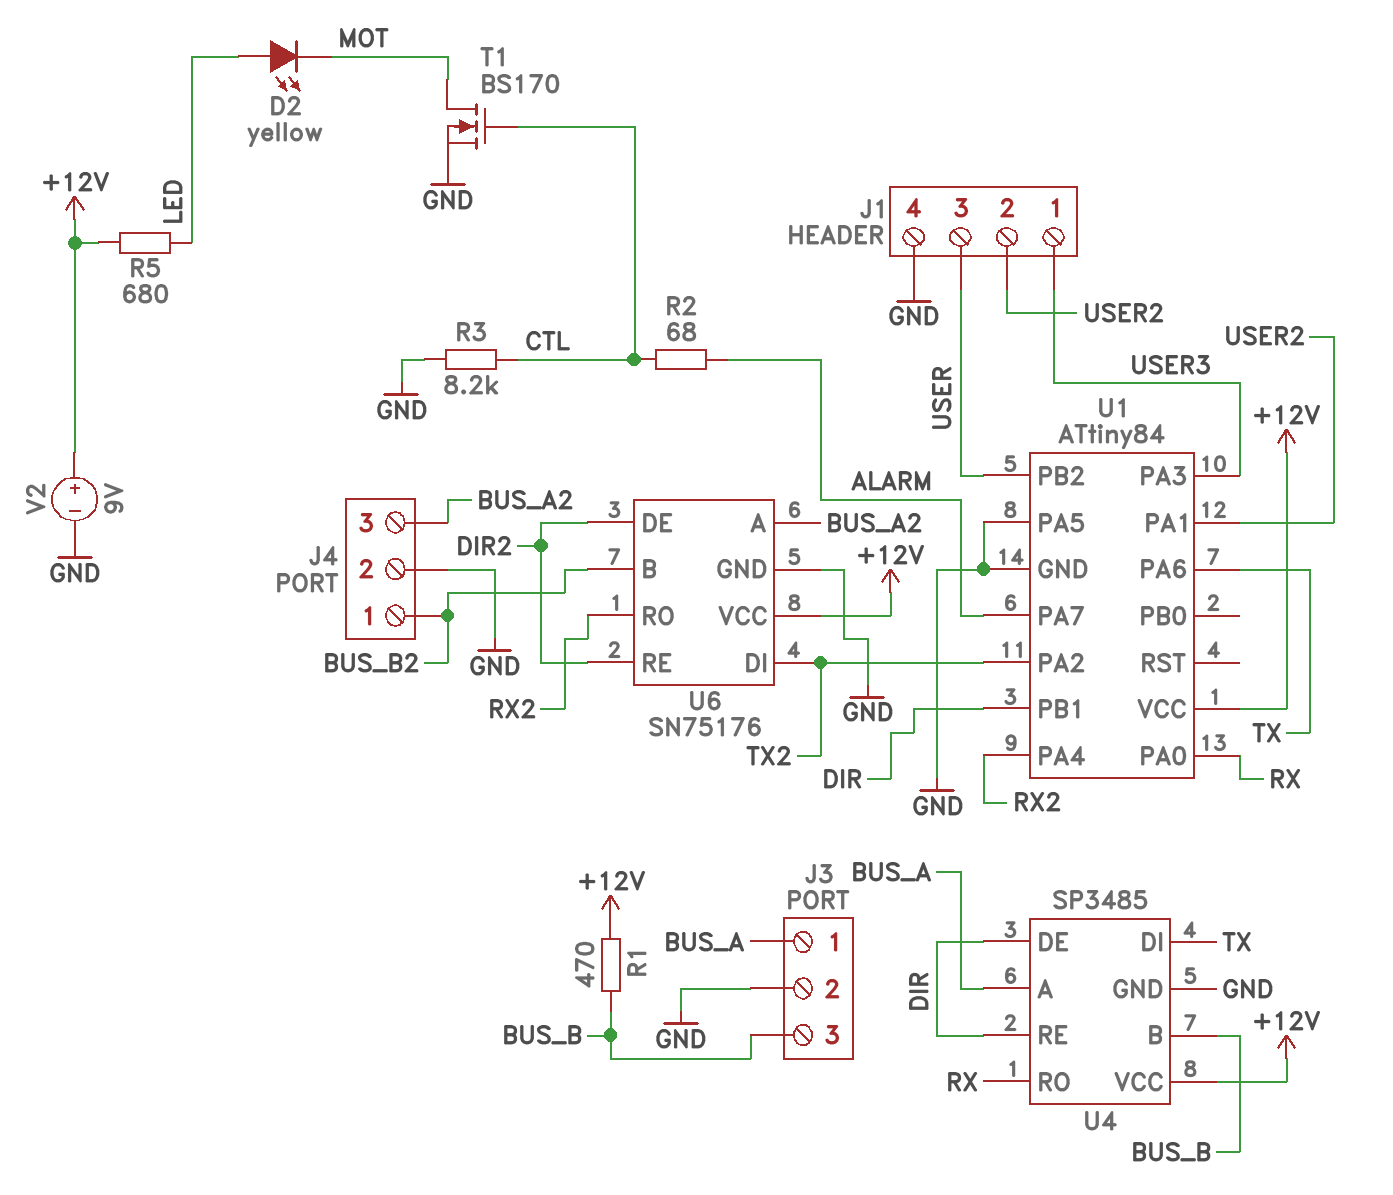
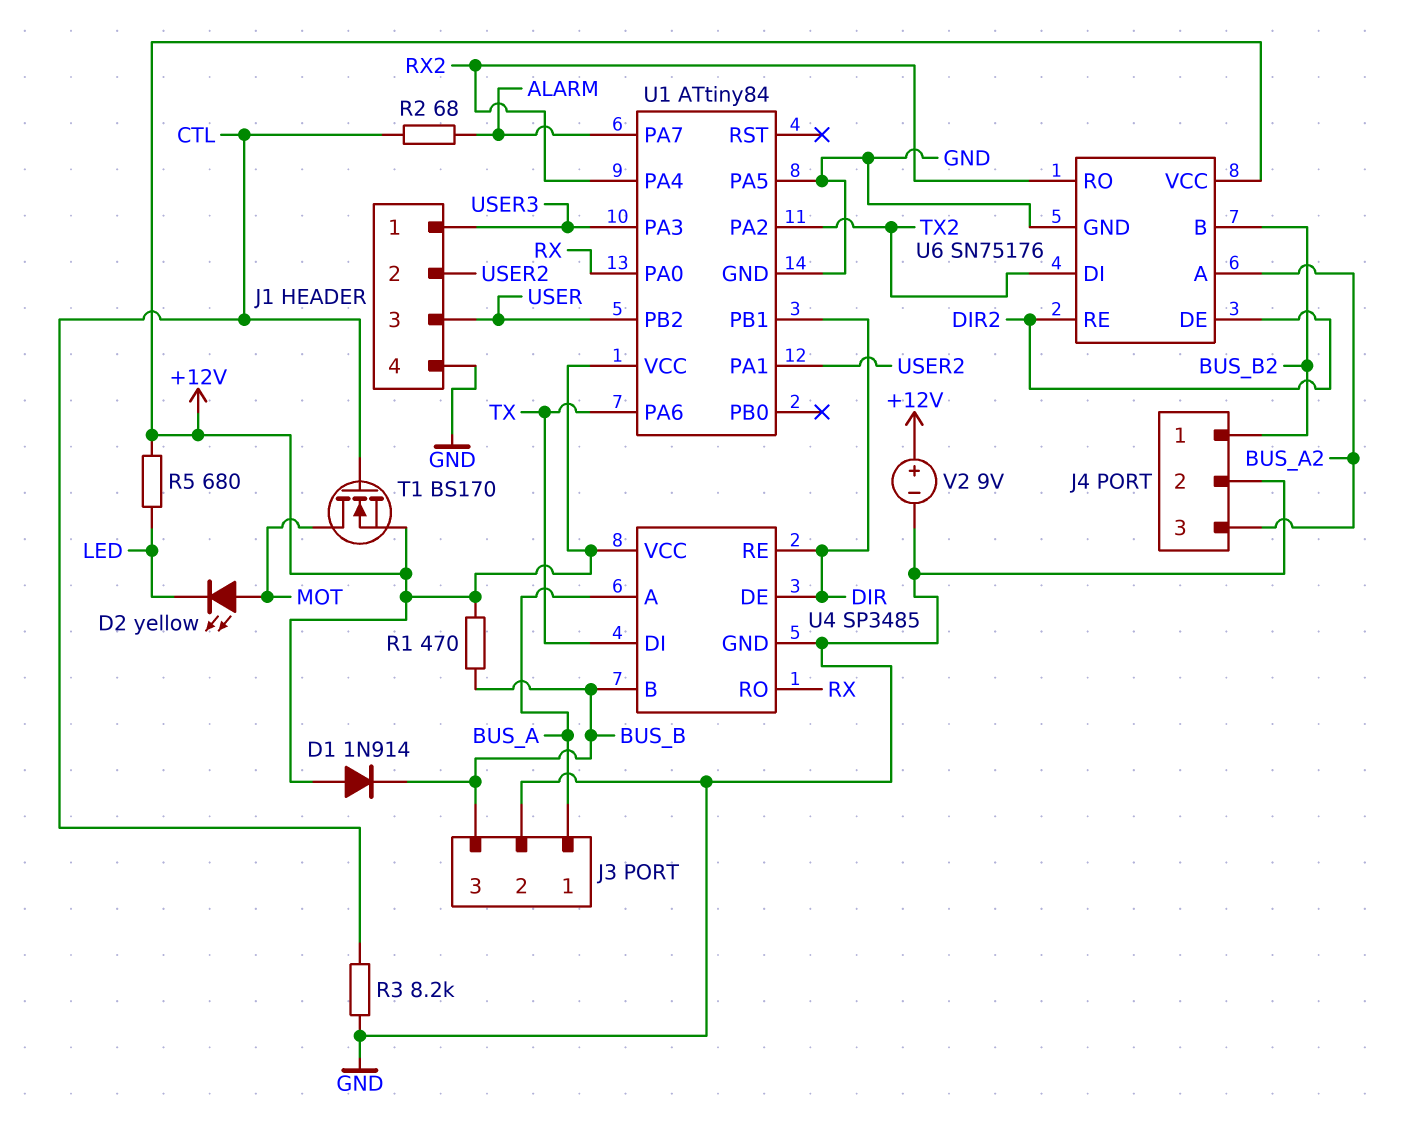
D1: none -> diode 1N914 (A +12V, K BUS_B)
D2: LED yellow (A LED, K MOT) -> LED yellow (A MOT, K LED)
T1: NMOS BS170 (G CTL, D MOT, S GND) -> NMOS BS170 (G CTL, D MOT, S +12V)

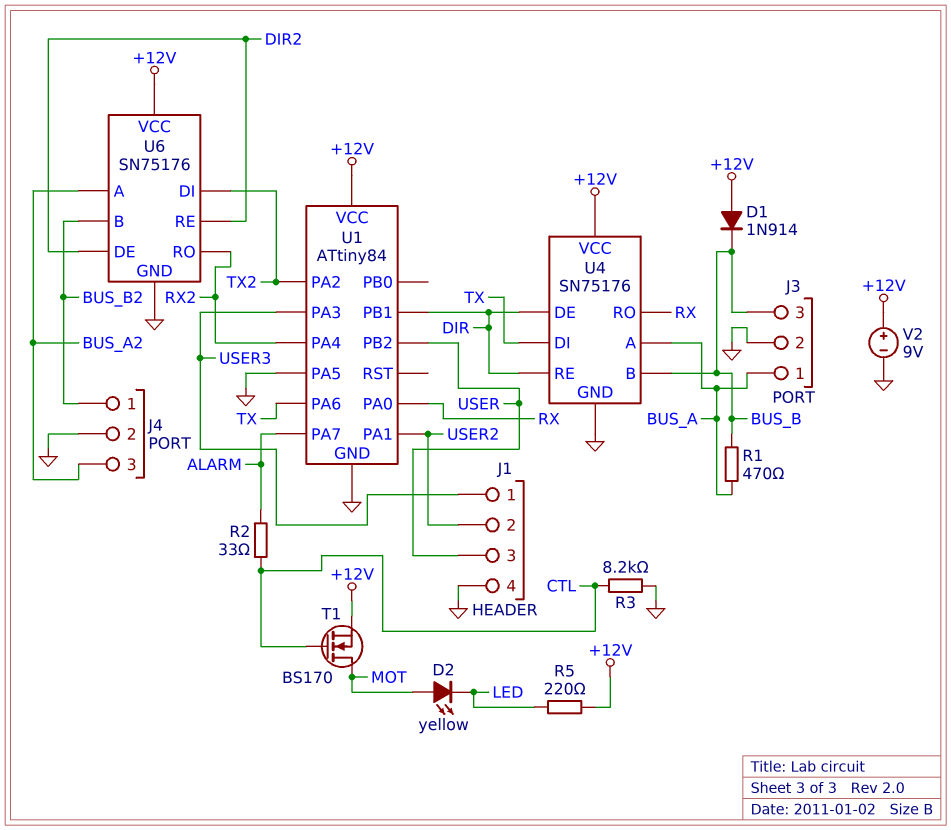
R1: 470 (+12V, BUS_B) -> 470 (BUS_A, BUS_B)
R2: 68 (ALARM, CTL) -> 33 (ALARM, CTL)
R5: 680 (+12V, LED) -> 220 (+12V, LED)
U4: SP3485 -> SN75176

